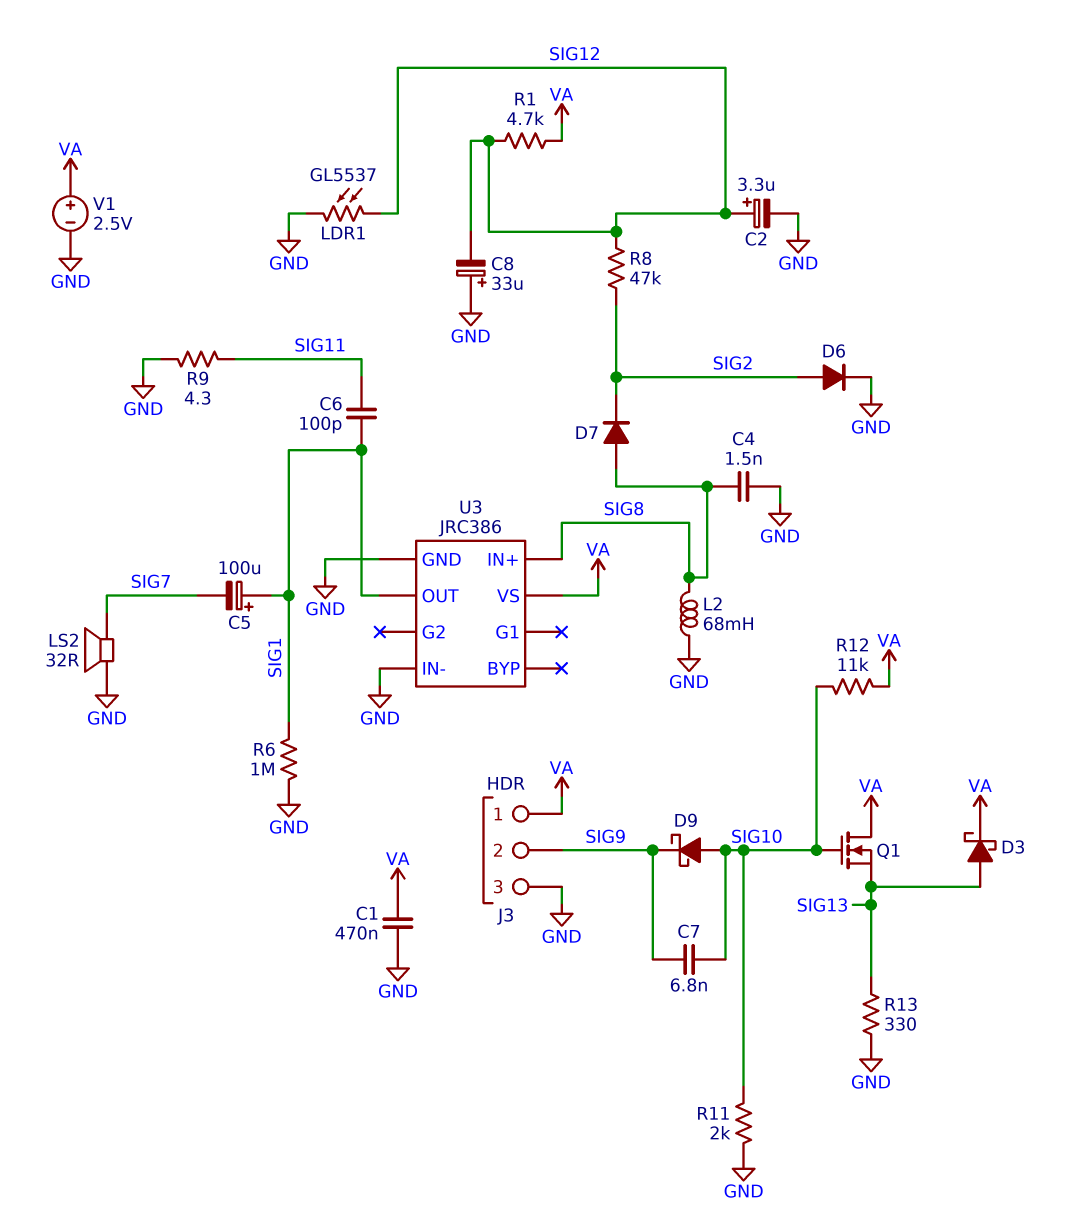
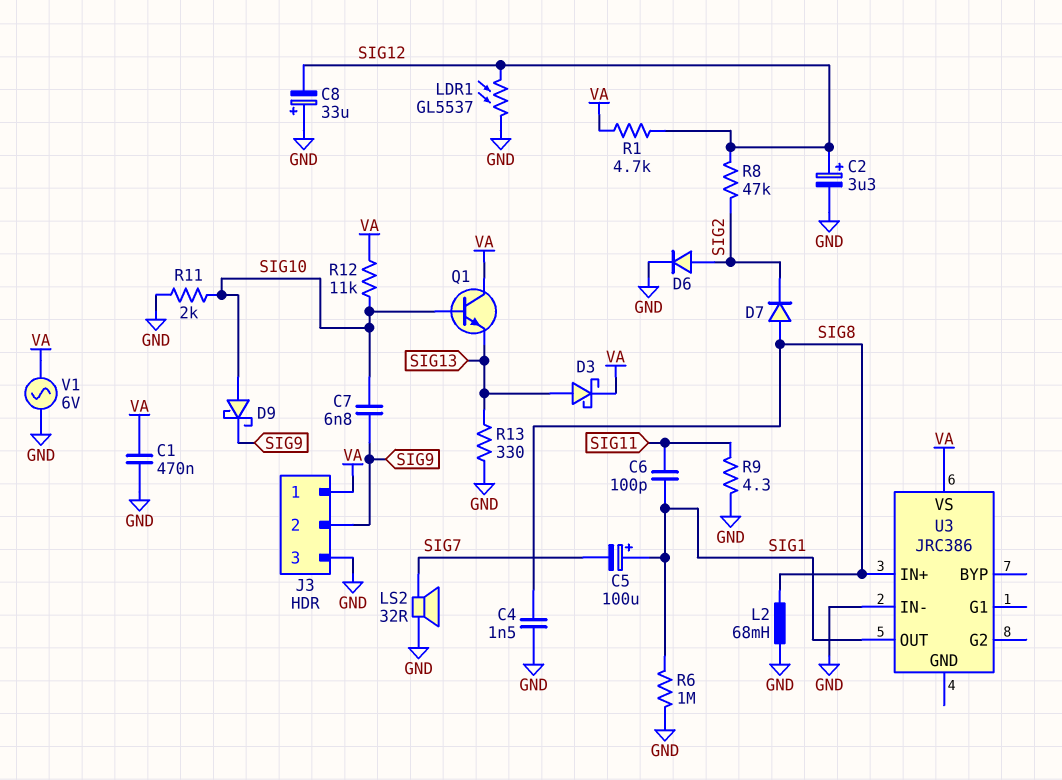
Q1: NMOS (G SIG10, D VA, S SIG13) -> NPN (B SIG10, C VA, E SIG13)
U3 pin GND: GND -> none
V1: 2.5V (plus VA, minus GND) -> AC 6V (GND, VA)

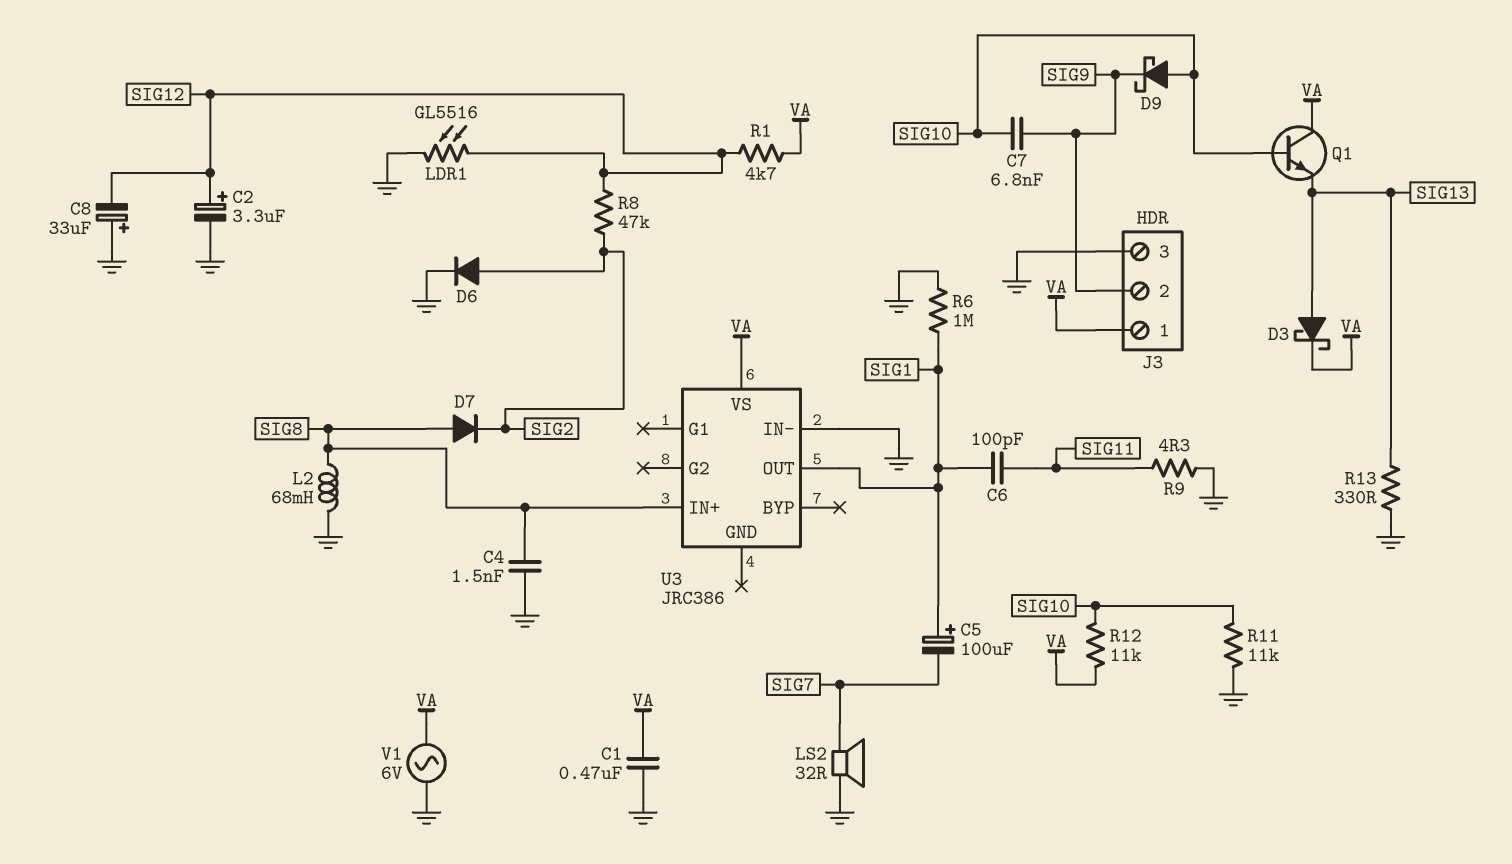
LDR1: GL5537 (GND, SIG12) -> GL5516 (GND, SIG12)
R11: 2k (GND, SIG10) -> 11k (GND, SIG10)

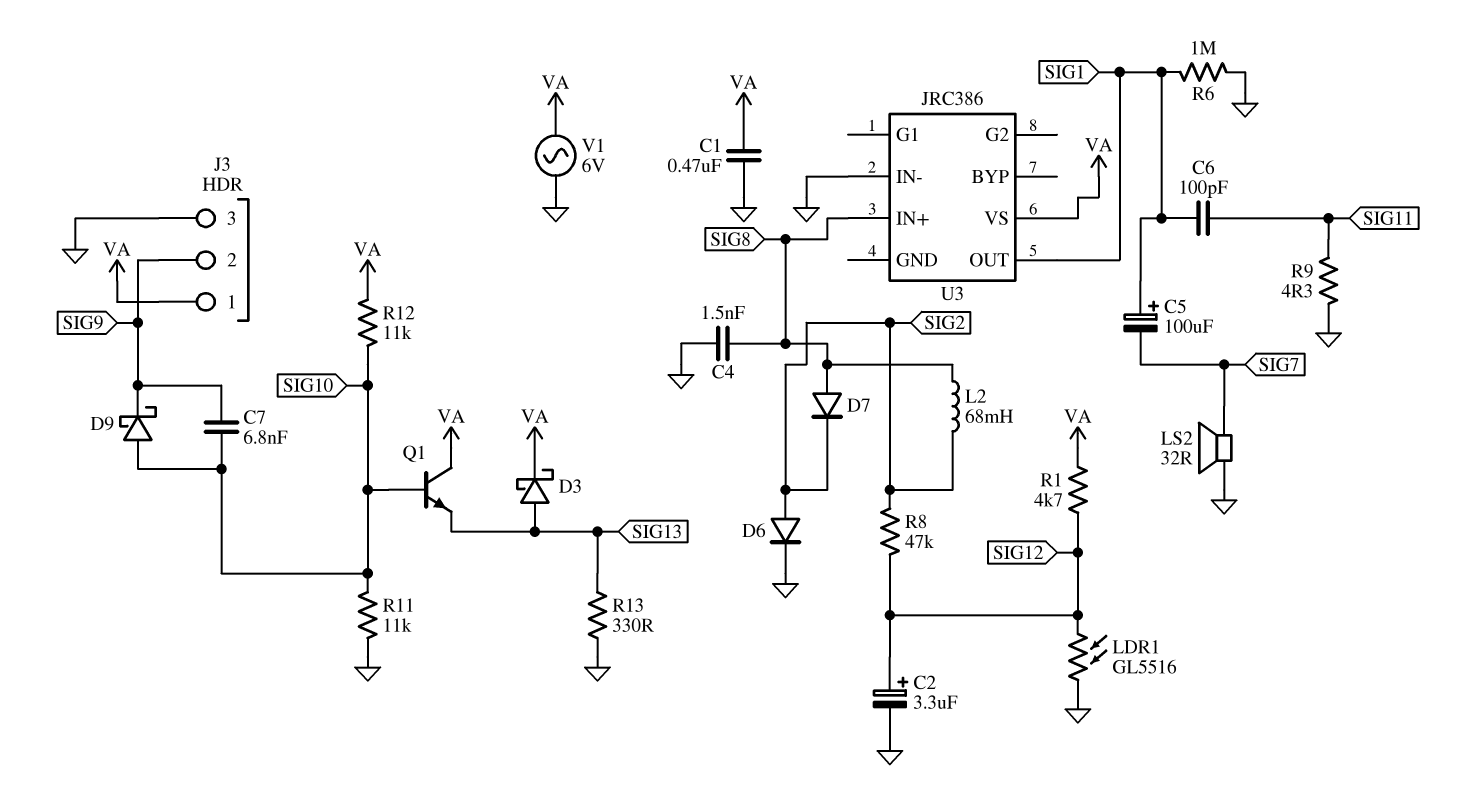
C8: 33uF (plus GND, minus SIG12) -> none
L2: 68mH (GND, SIG8) -> 68mH (SIG2, SIG8)

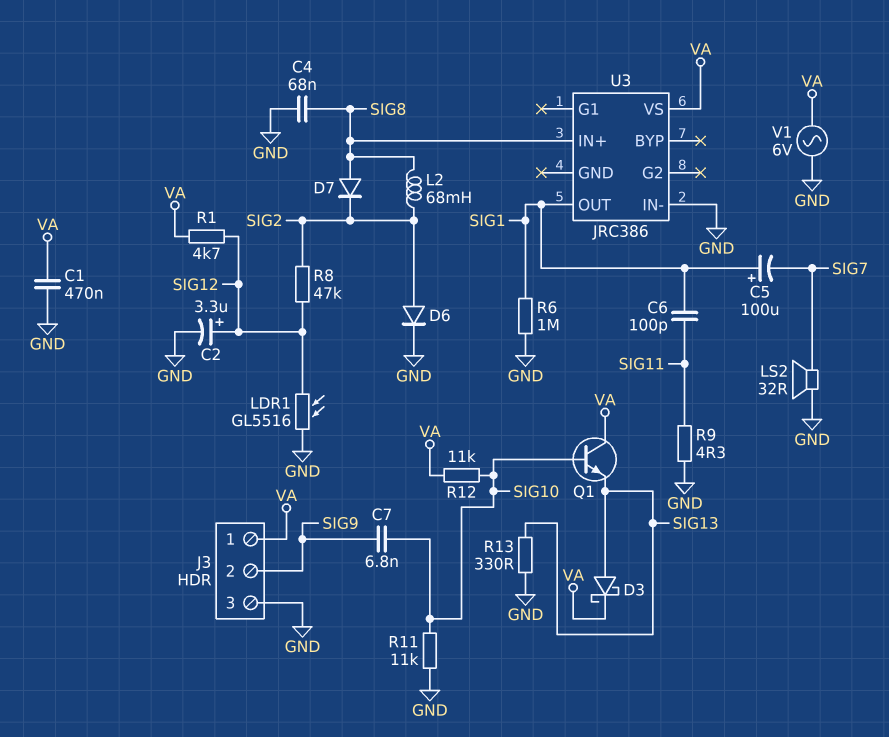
C4: 1.5nF (GND, SIG8) -> 68nF (GND, SIG8)
D9: schottky (A SIG10, K SIG9) -> none

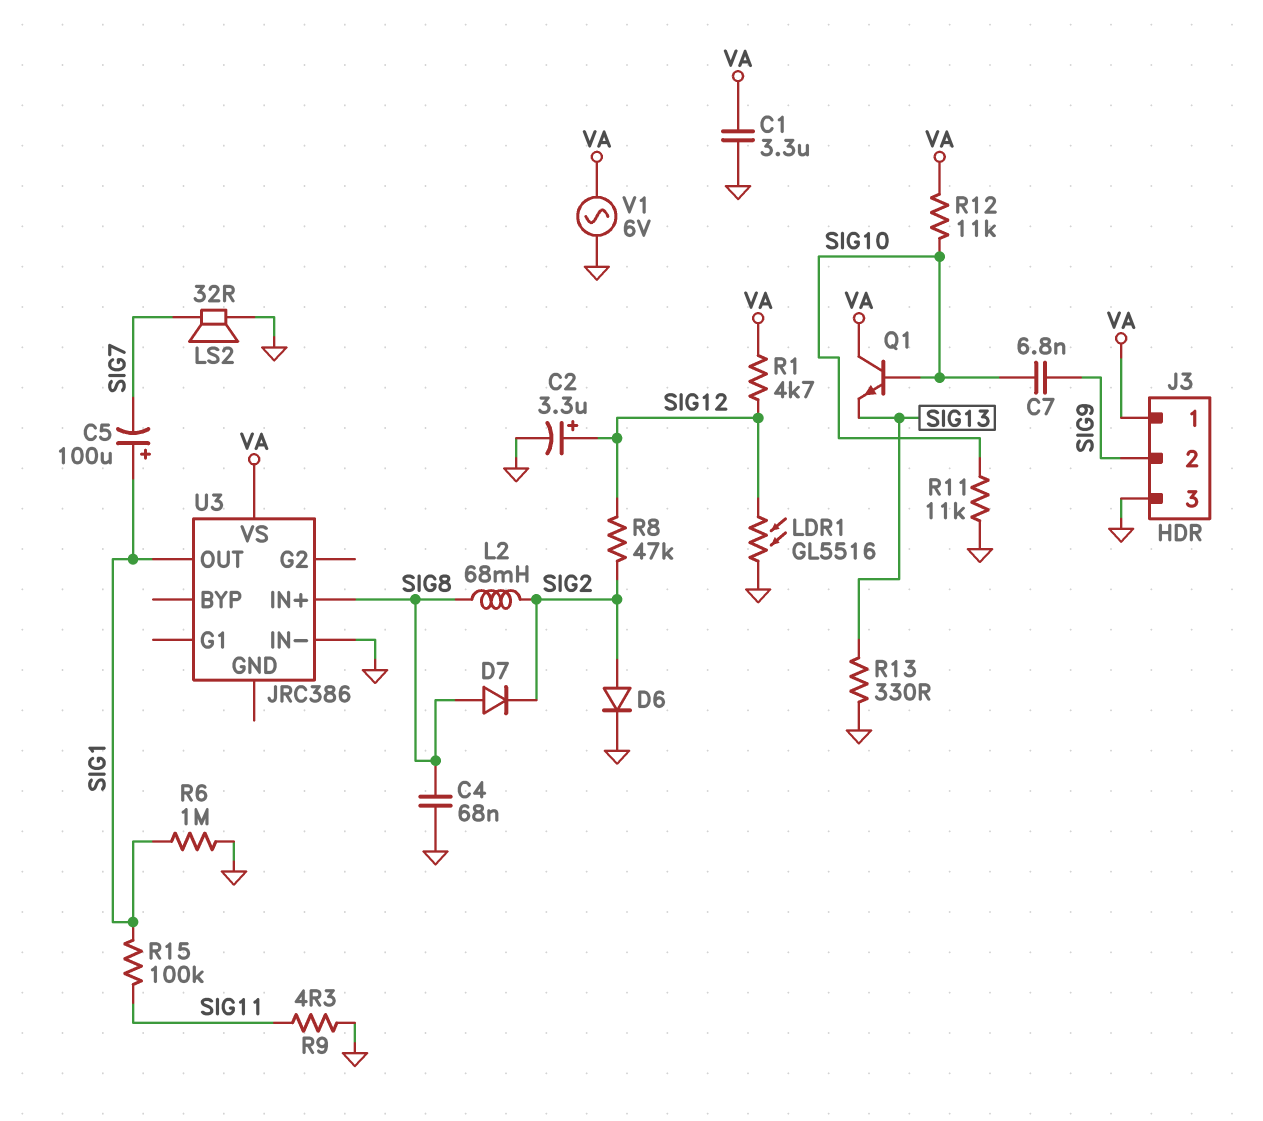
C1: 470nF (GND, VA) -> 3.3uF (GND, VA)
C6: 100pF (SIG1, SIG11) -> none
D3: schottky (A SIG13, K VA) -> none
R15: none -> 100k (SIG1, SIG11)

